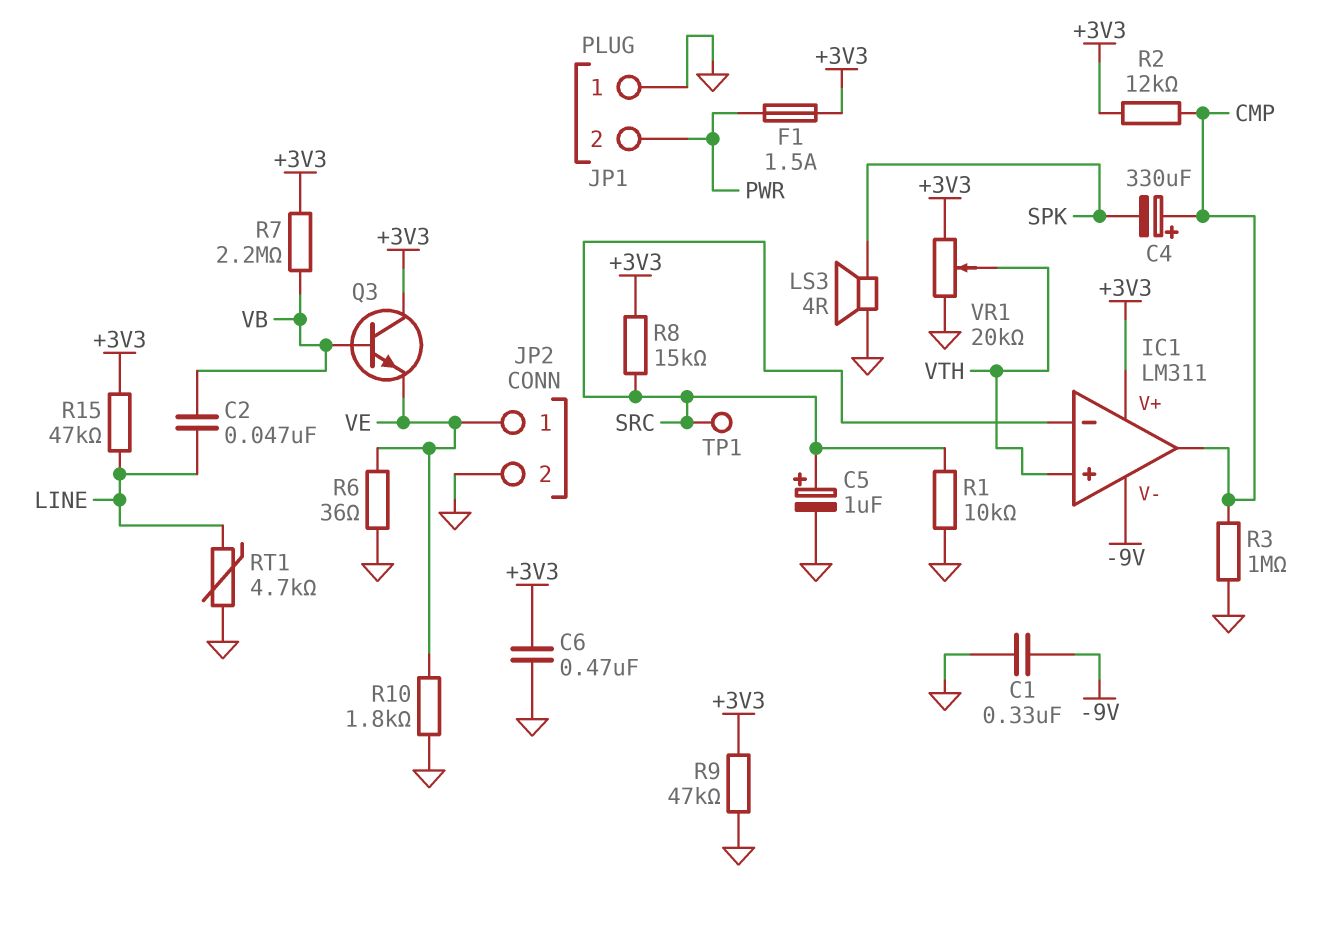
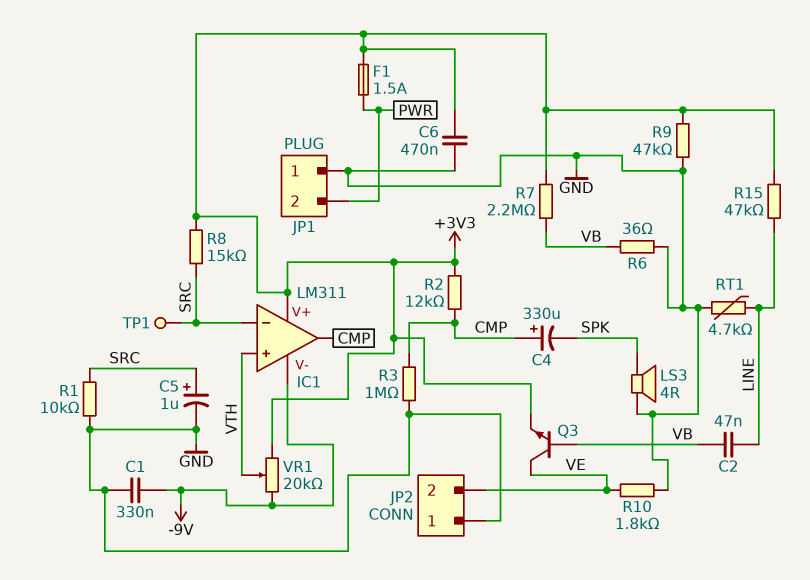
JP2 pin 1: VE -> GND
JP2 pin 2: GND -> VE
Q3: NPN (B VB, C +3V3, E VE) -> NPN (B VB, C VE, E +3V3)
R6: 36 (GND, VE) -> 36 (GND, VB)
VR1: 20k (+3V3, GND, wiper VTH) -> 20k (+3V3, -9V, wiper VTH)

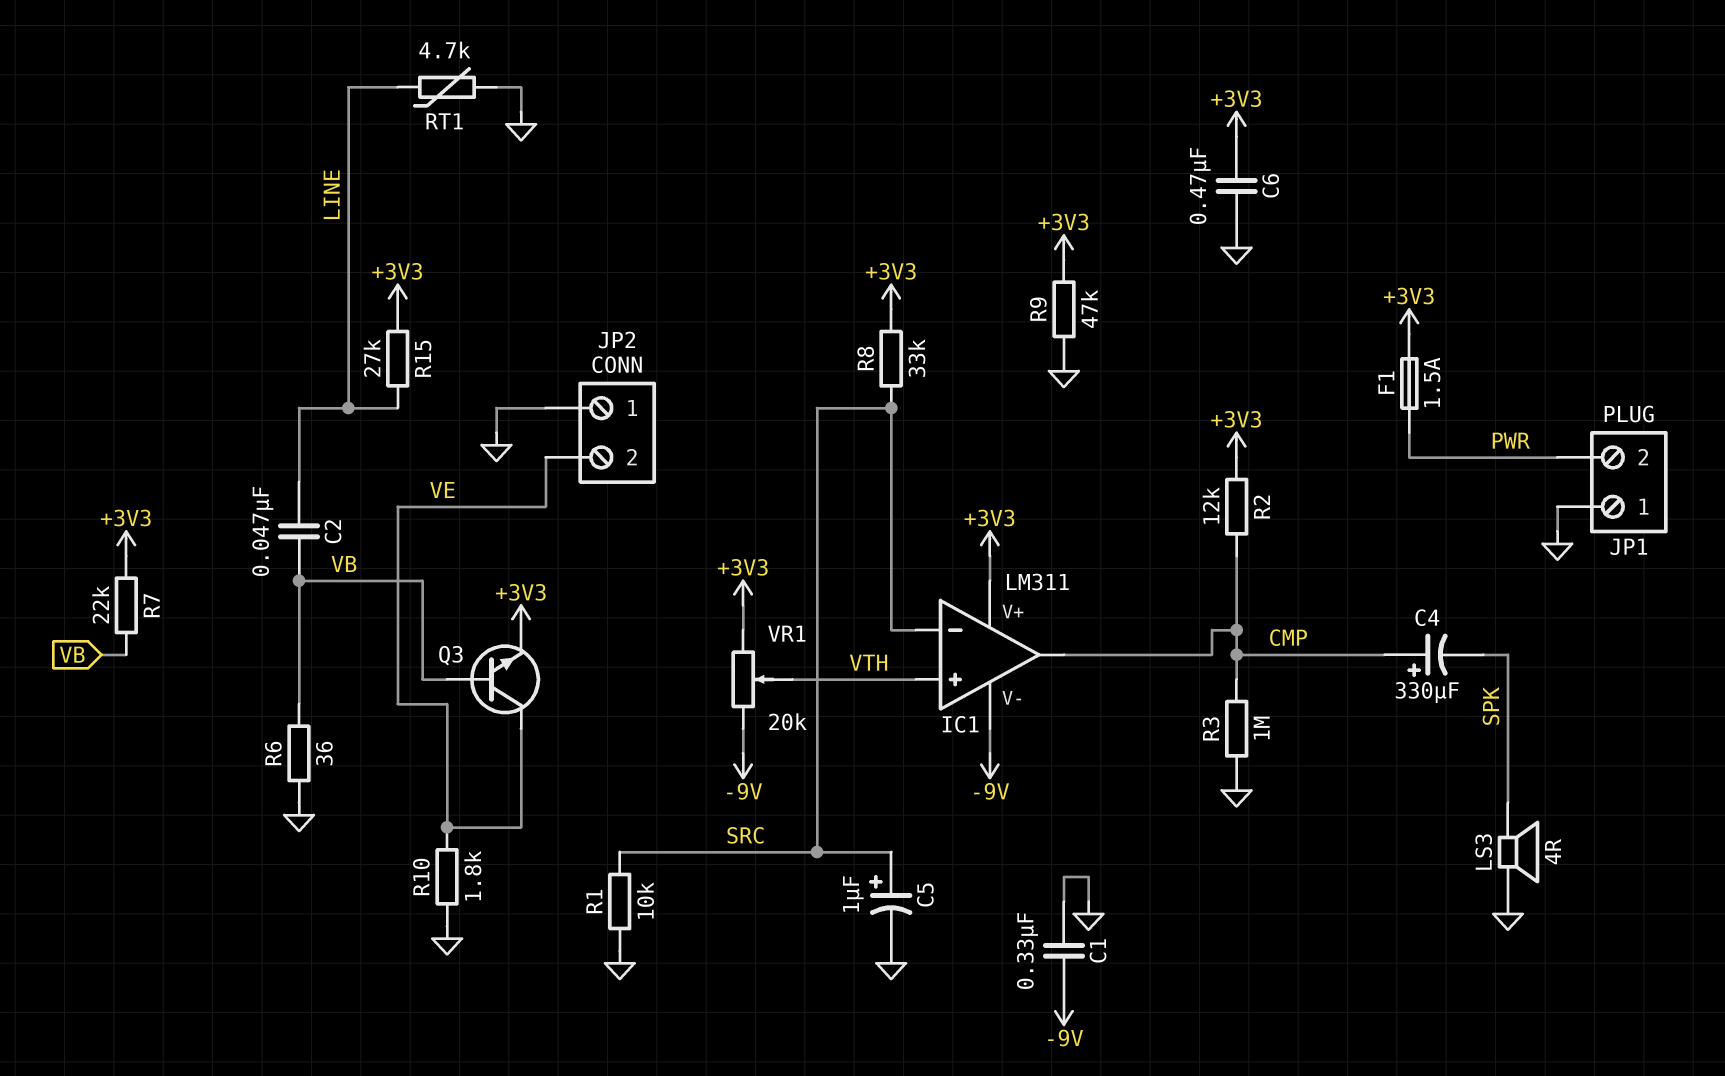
R7: 2.2M (+3V3, VB) -> 22k (+3V3, VB)
R8: 15k (+3V3, SRC) -> 33k (+3V3, SRC)
R15: 47k (+3V3, LINE) -> 27k (+3V3, LINE)
TP1: test point (SRC) -> none

